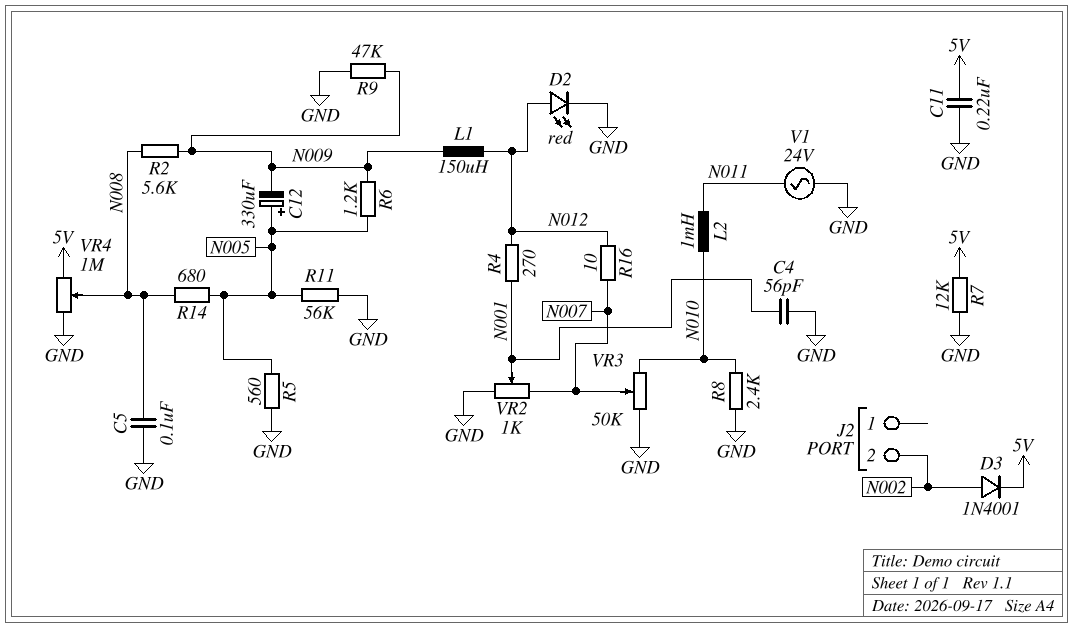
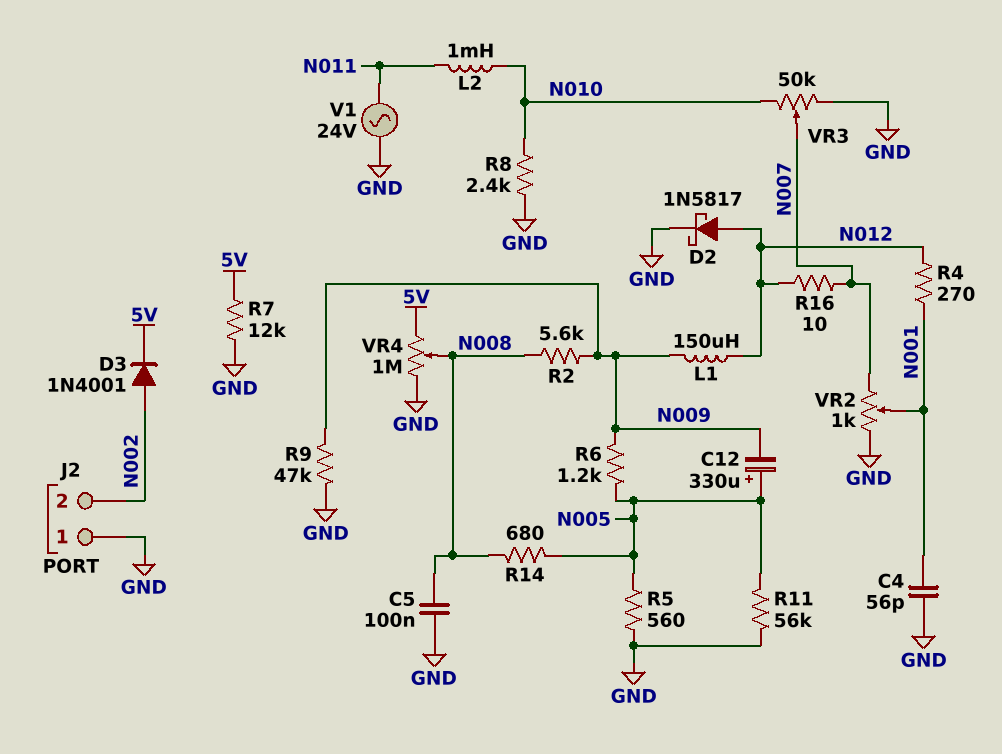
C11: 220nF (5V, GND) -> none
D2: LED red (A N012, K GND) -> schottky 1N5817 (A N012, K GND)
J2 pin 1: none -> GND

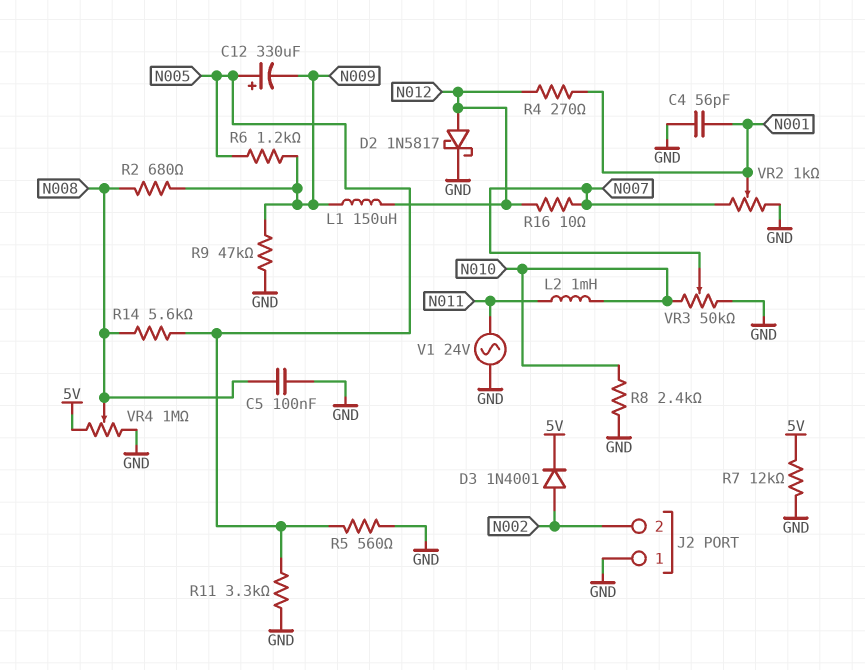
R2: 5.6k (N008, N009) -> 680 (N008, N009)
R11: 56k (GND, N005) -> 3.3k (GND, N005)
R14: 680 (N005, N008) -> 5.6k (N005, N008)

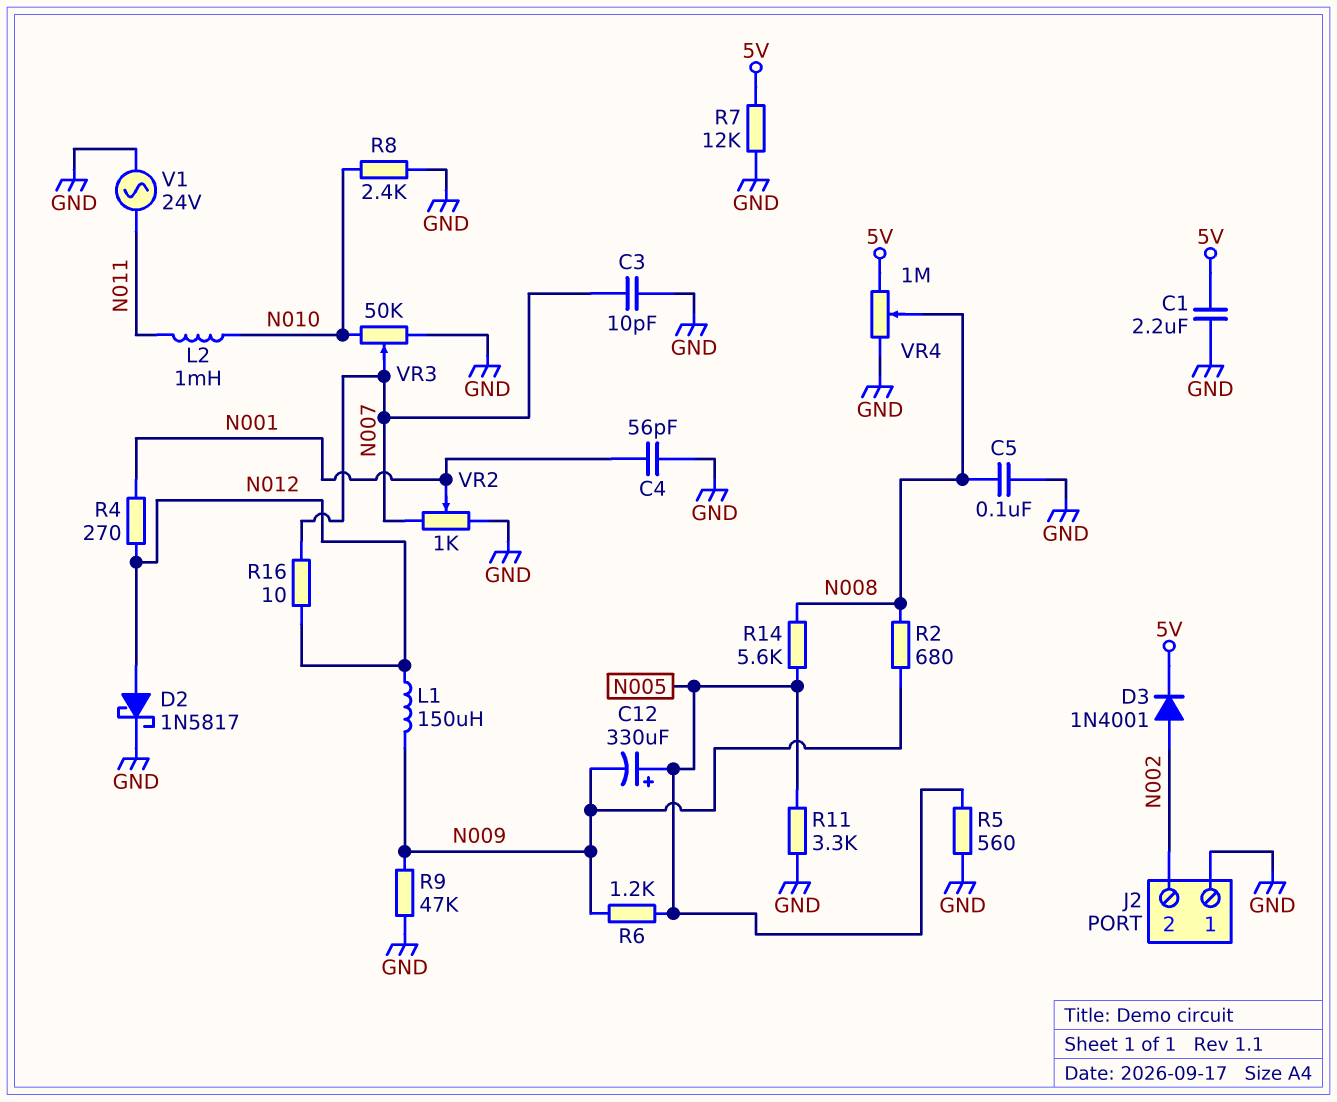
C1: none -> 2.2uF (5V, GND)
C3: none -> 10pF (GND, N007)

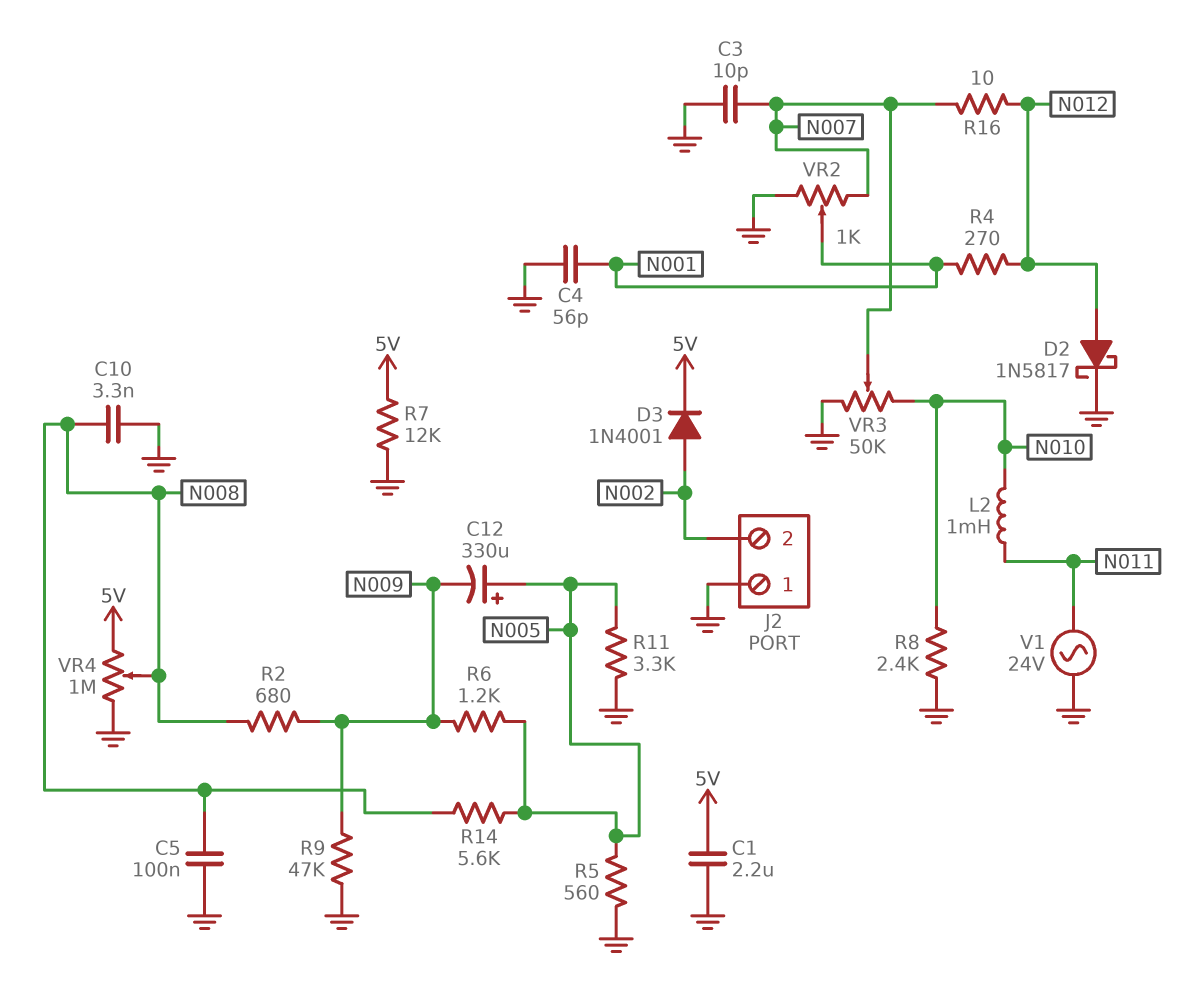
C10: none -> 3.3nF (GND, N008)
L1: 150uH (N009, N012) -> none

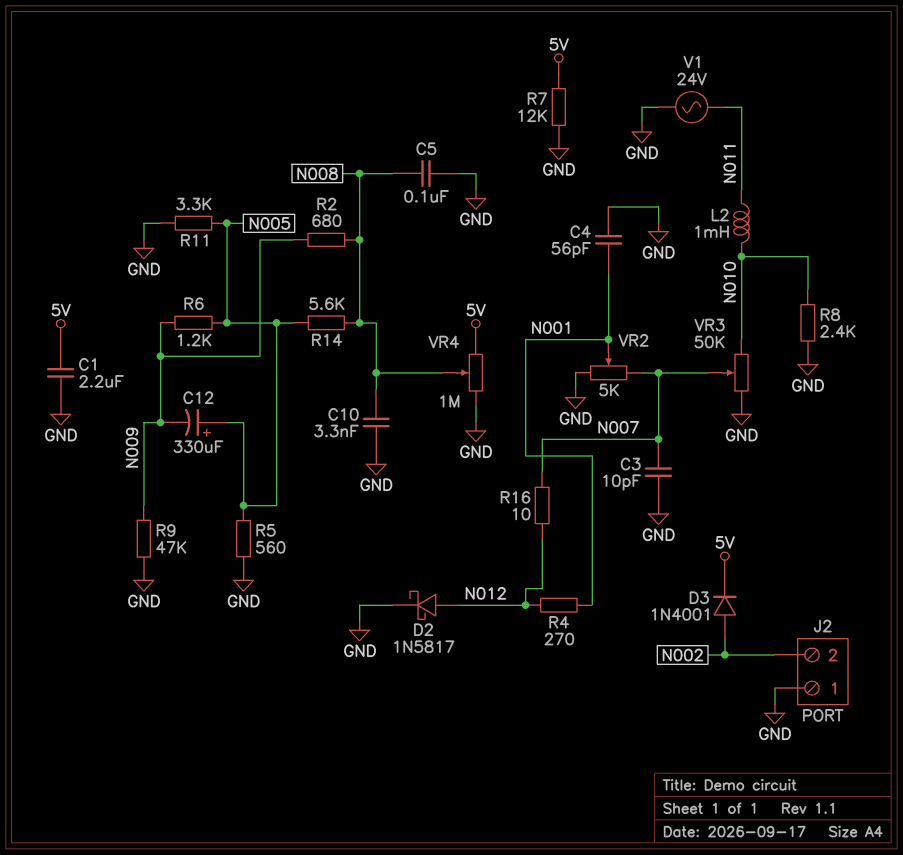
VR2: 1k (GND, N007, wiper N001) -> 5k (GND, N007, wiper N001)

